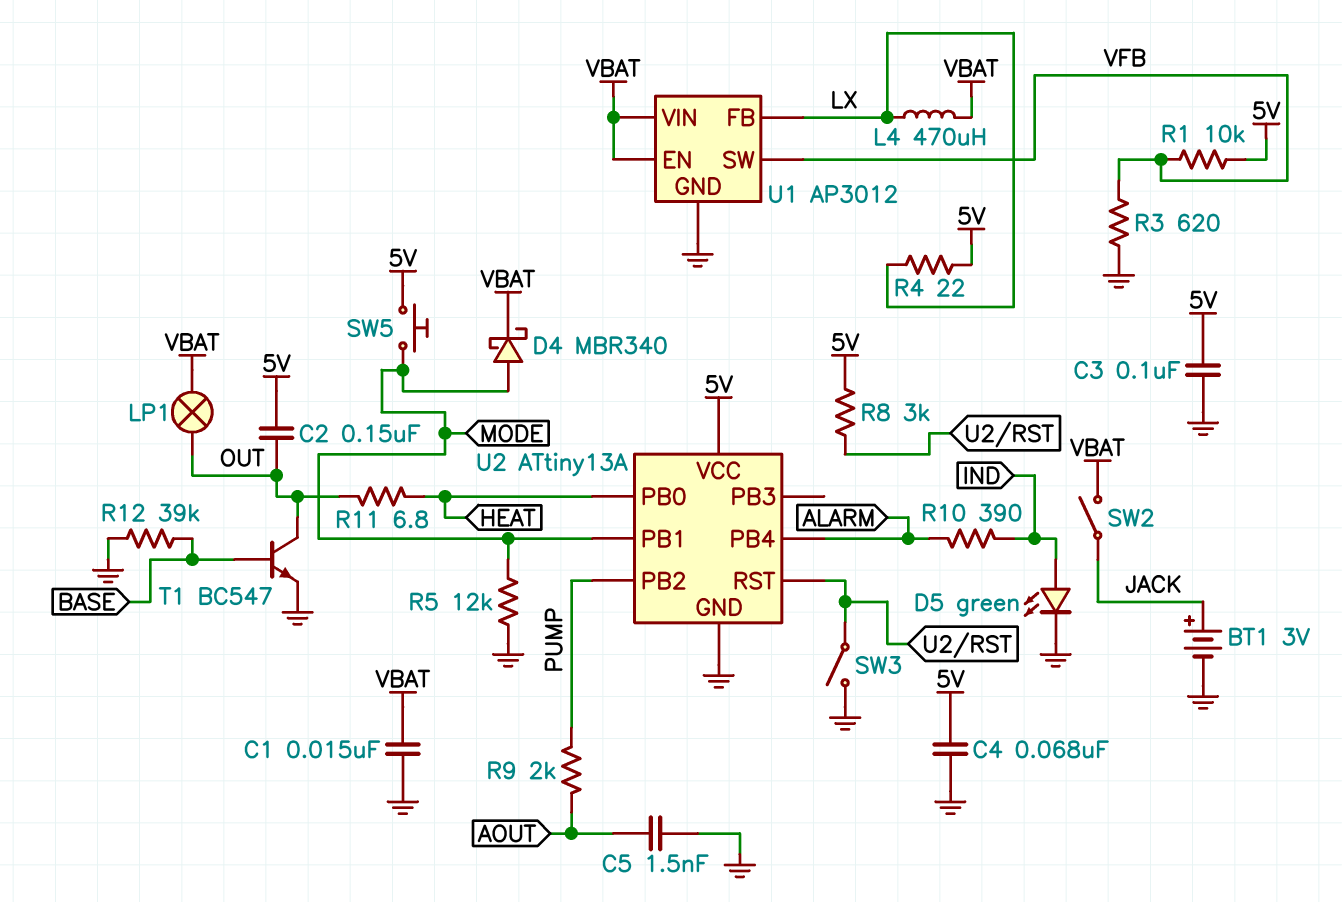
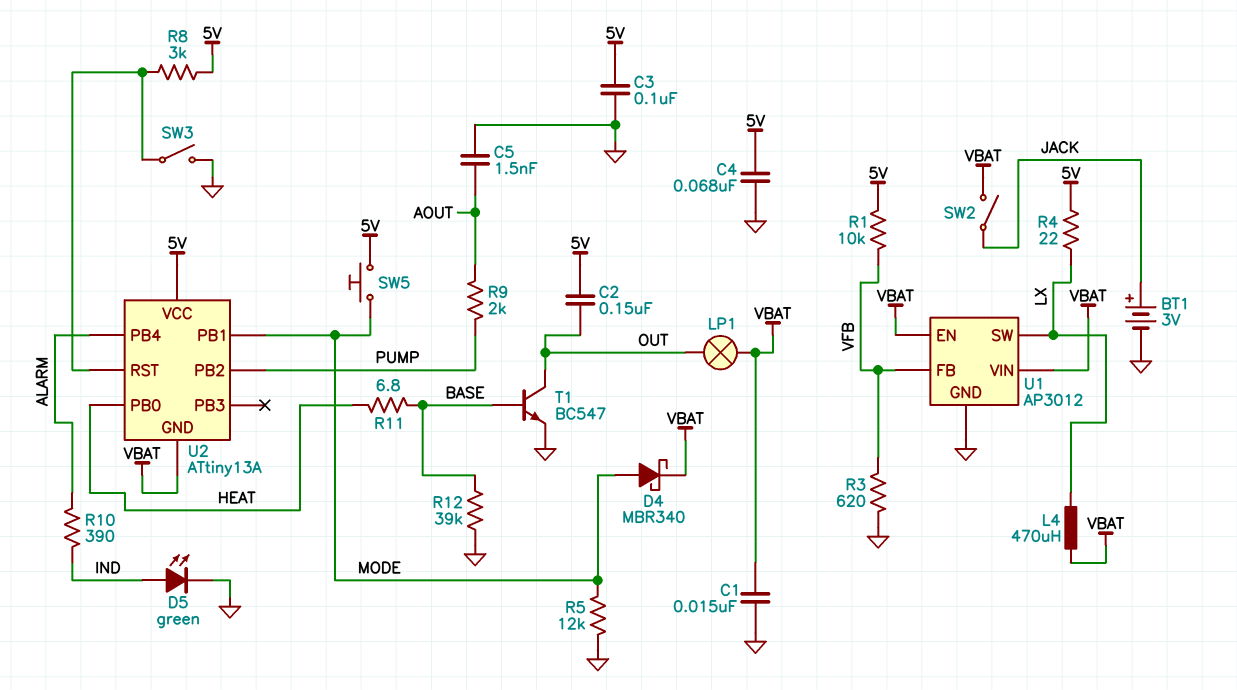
R11: 6.8 (HEAT, OUT) -> 6.8 (BASE, HEAT)
U1 pin FB: LX -> VFB
U1 pin SW: VFB -> LX
U2 pin GND: GND -> VBAT

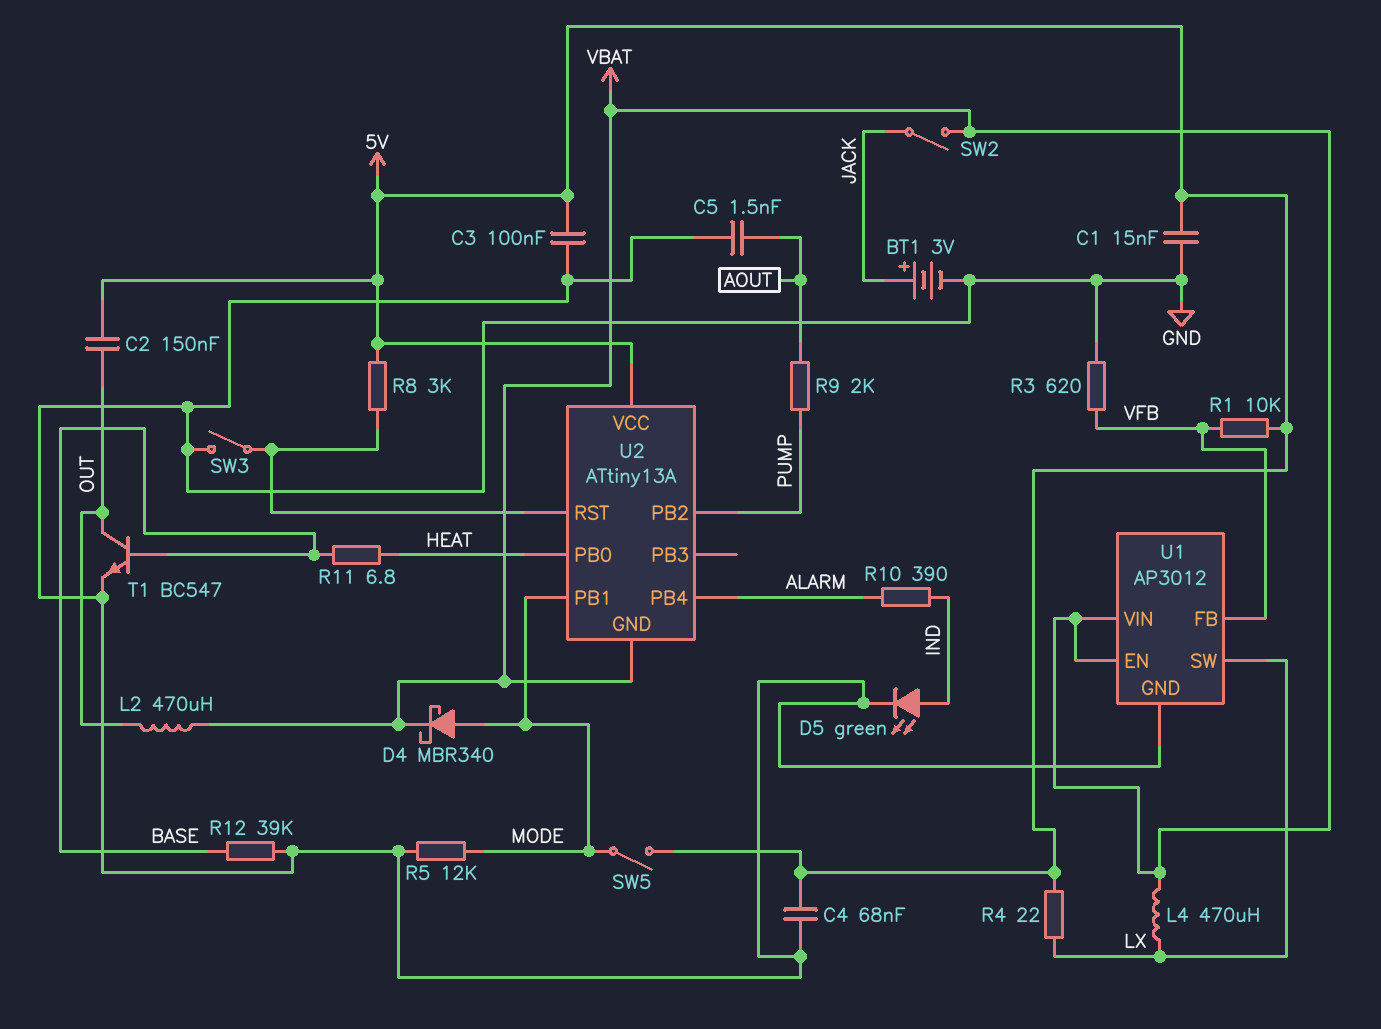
C1: 15nF (GND, VBAT) -> 15nF (5V, GND)
L2: none -> 470uH (OUT, VBAT)
LP1: lamp (OUT, VBAT) -> none
SW5: button (5V, MODE) -> switch (5V, MODE)

